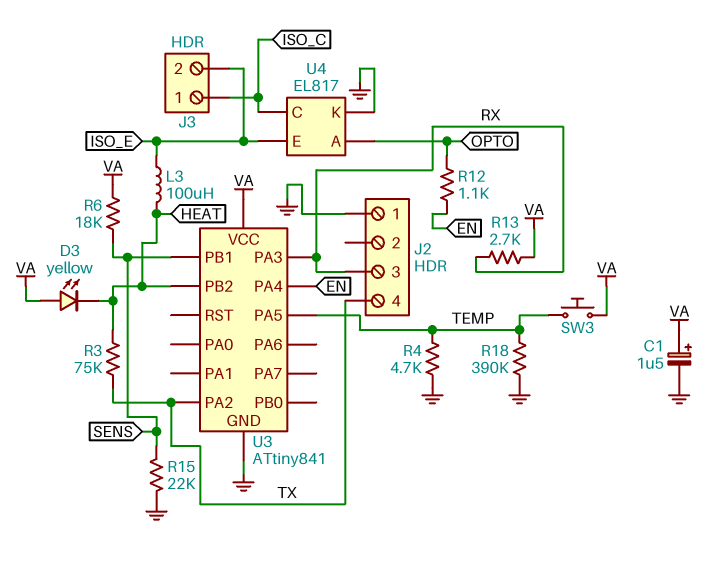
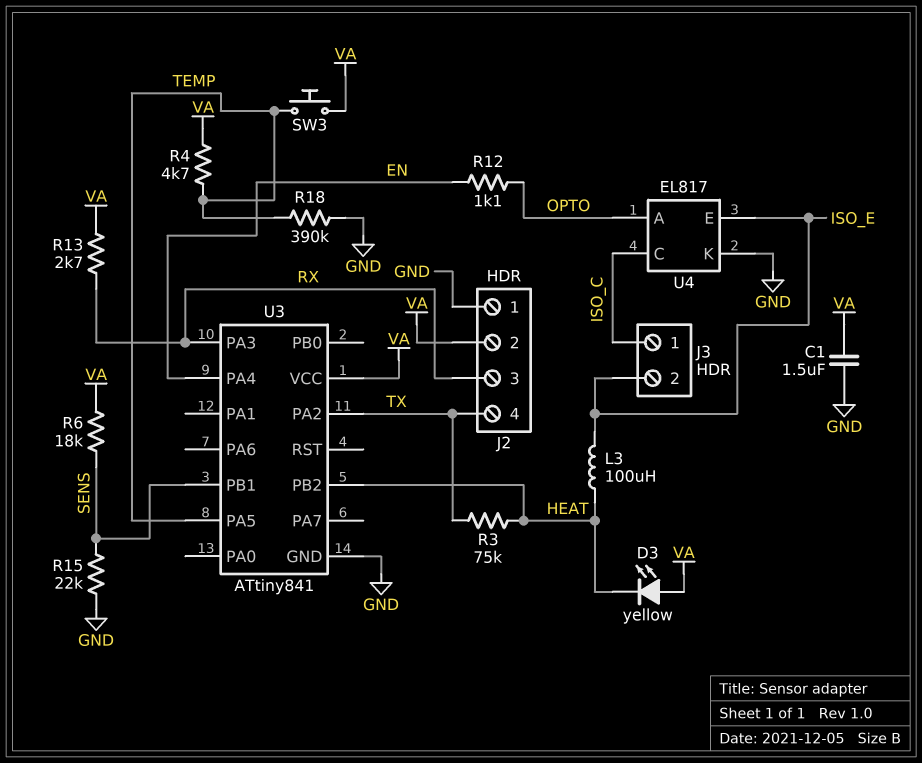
C1: 1.5uF (plus VA, minus GND) -> 1.5uF (GND, VA)
J2 pin 2: none -> VA
R4: 4.7k (GND, TEMP) -> 4.7k (TEMP, VA)

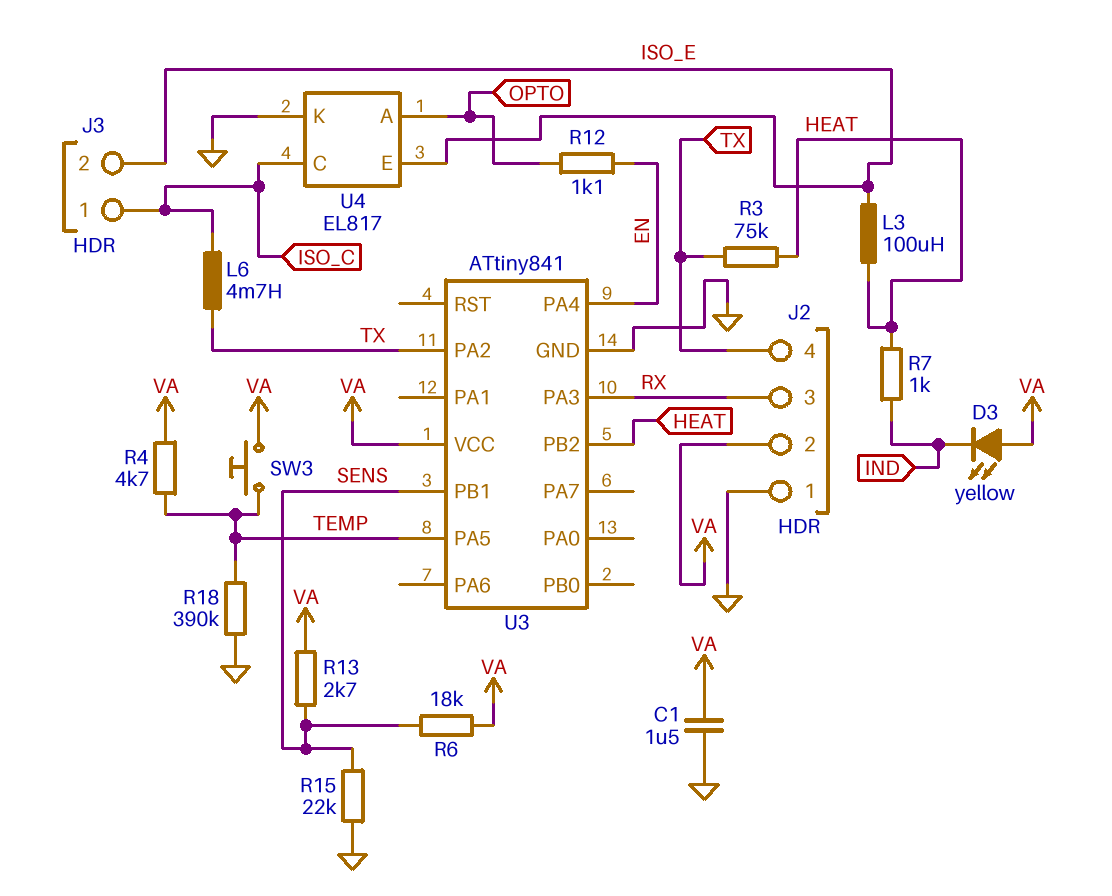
D3: LED yellow (A VA, K HEAT) -> LED yellow (A VA, K IND)
L6: none -> 4.7mH (ISO_C, TX)
R7: none -> 1k (HEAT, IND)
R13: 2.7k (RX, VA) -> 2.7k (SENS, VA)

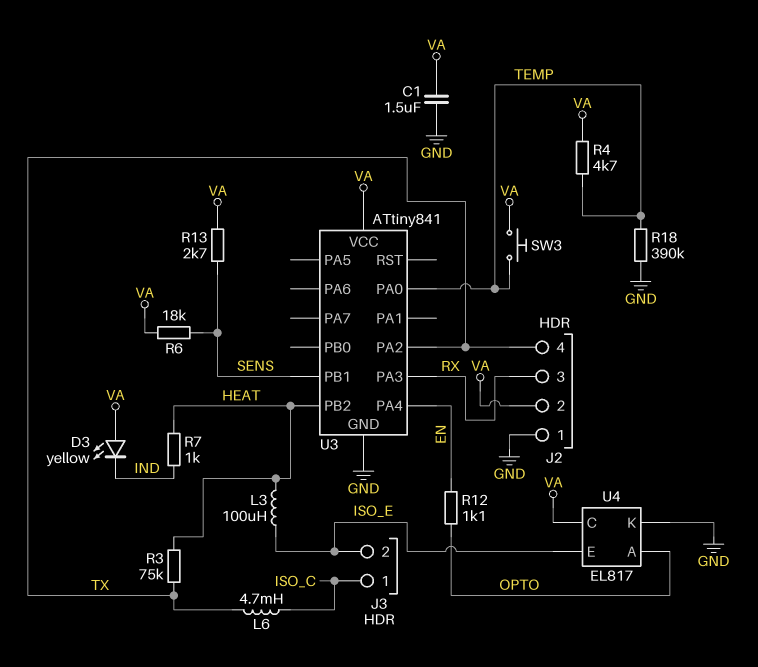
R15: 22k (GND, SENS) -> none
U3 pin PA0: none -> TEMP
U3 pin PA5: TEMP -> none
U4 pin C: ISO_C -> VA

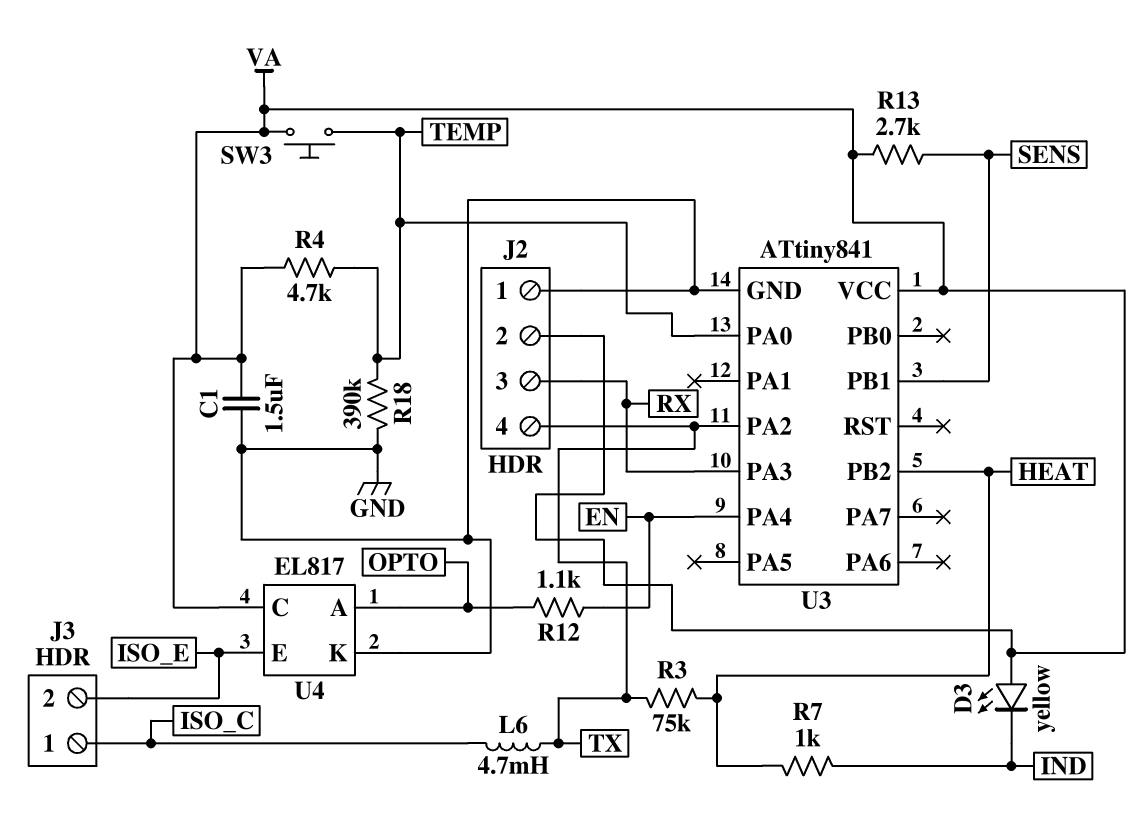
L3: 100uH (HEAT, ISO_E) -> none
R6: 18k (SENS, VA) -> none

